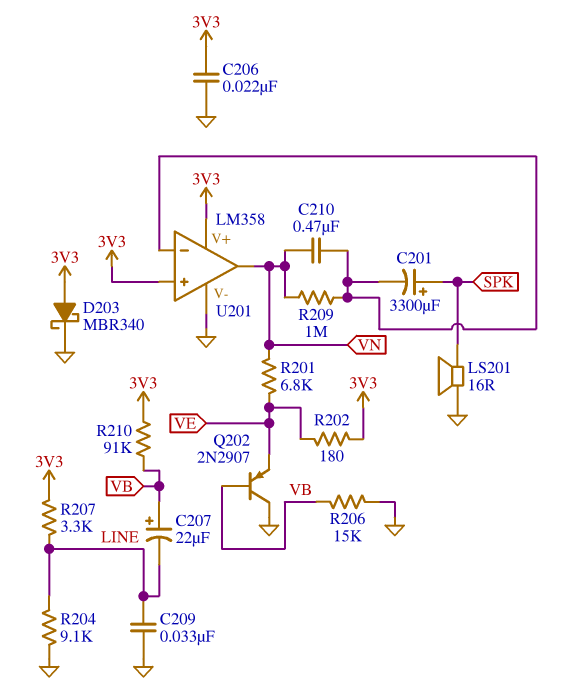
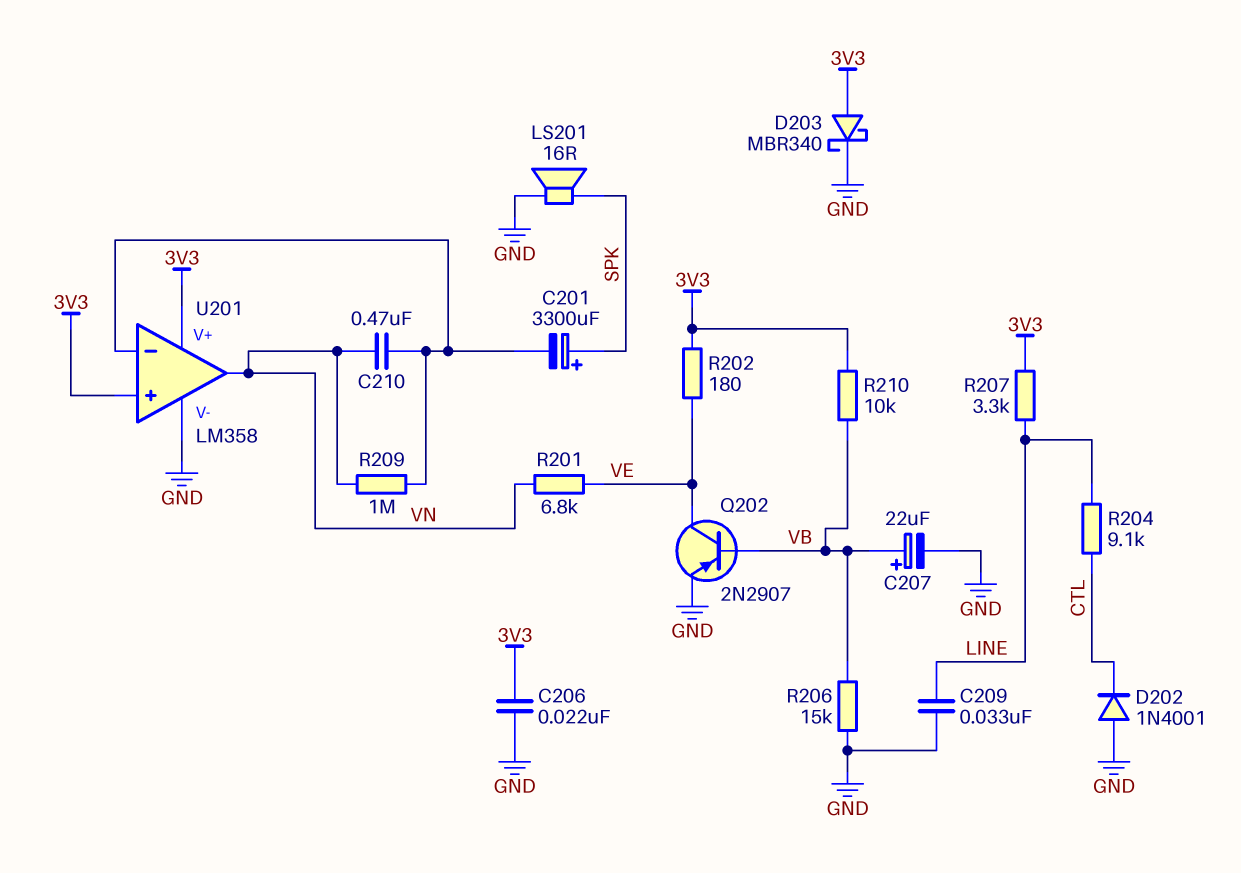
C207: 22uF (plus VB, minus LINE) -> 22uF (plus VB, minus GND)
D202: none -> diode 1N4001 (A GND, K CTL)
Q202: PNP 2N2907 (B VB, C GND, E VE) -> PNP 2N2907 (B VB, C VE, E GND)
R204: 9.1k (GND, LINE) -> 9.1k (CTL, LINE)
R210: 91k (3V3, VB) -> 10k (3V3, VB)

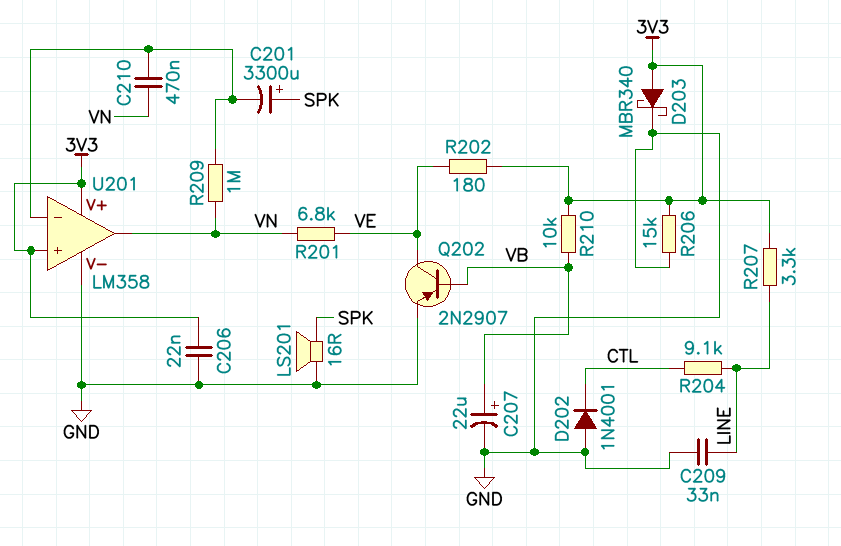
R206: 15k (GND, VB) -> 15k (3V3, GND)

